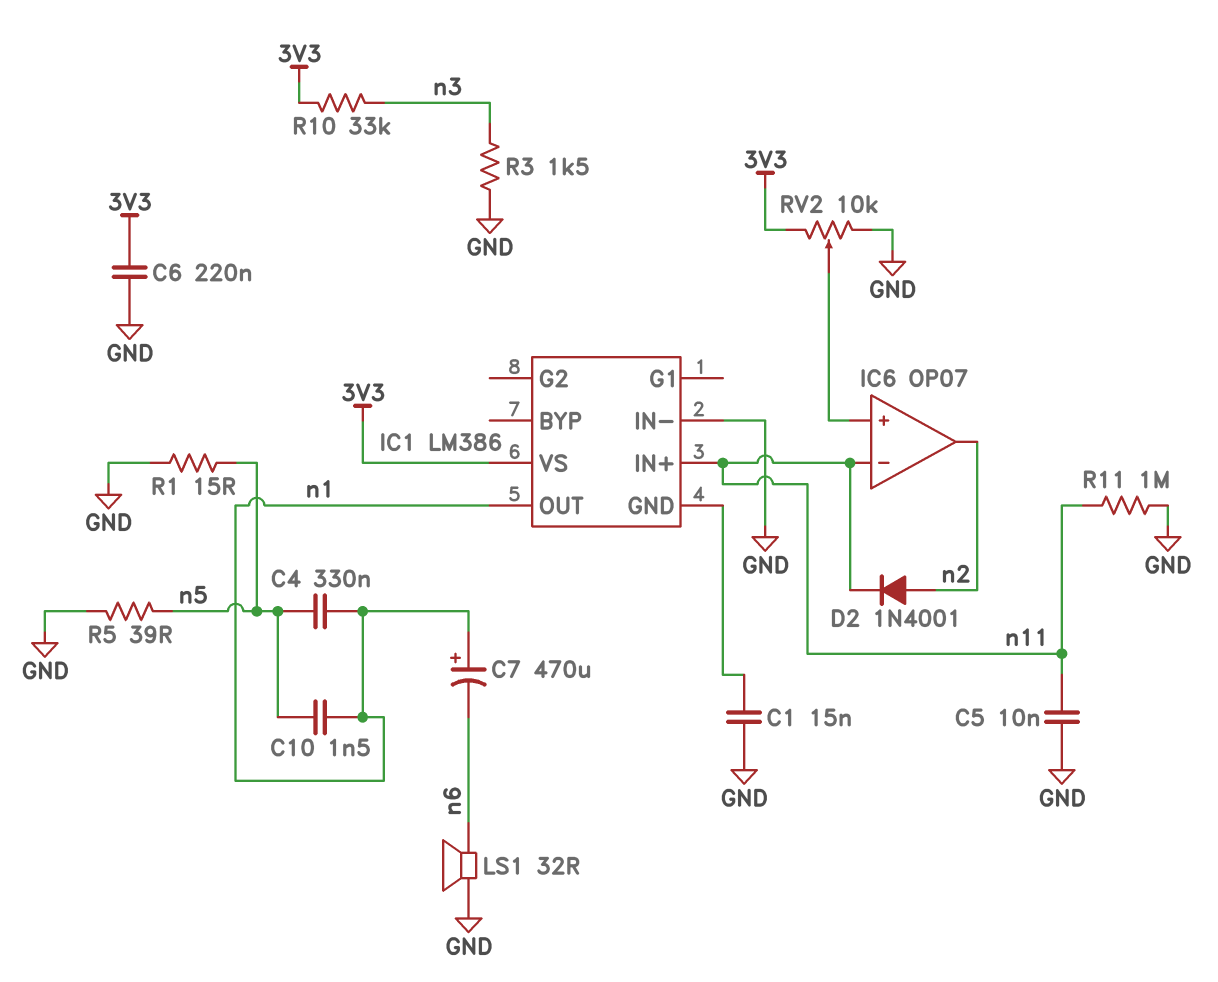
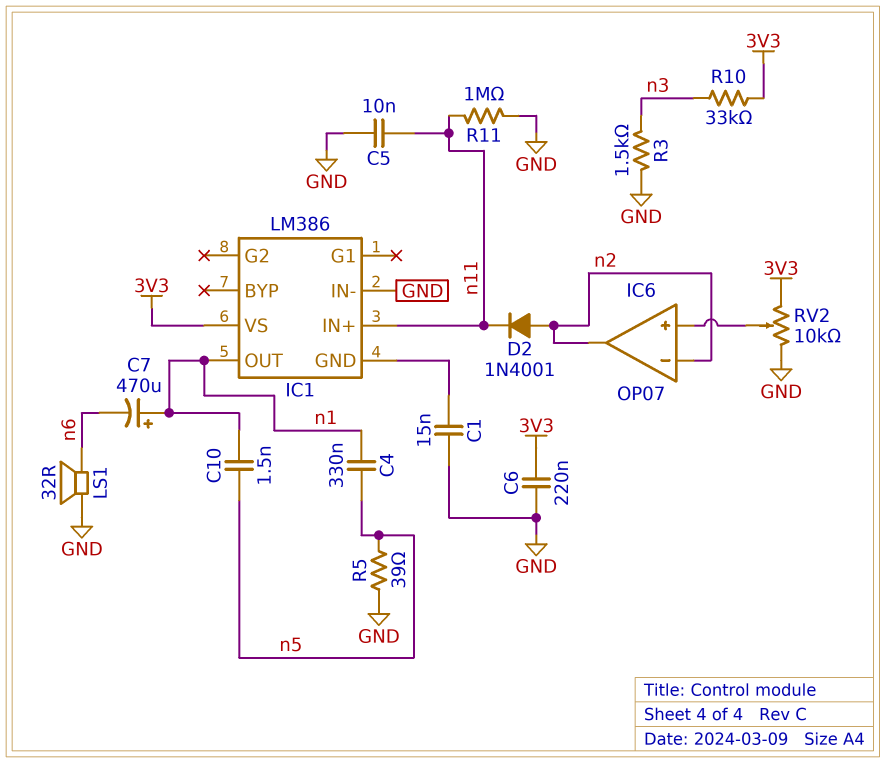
IC6 pin in-: n11 -> n2
R1: 15 (GND, n5) -> none

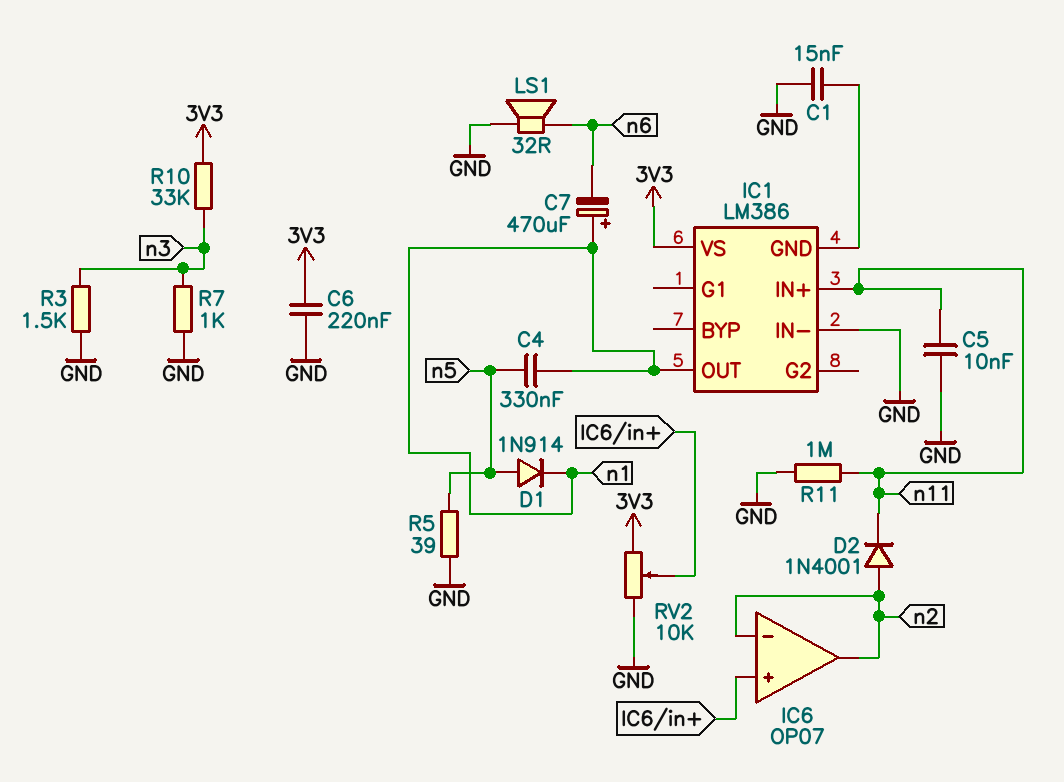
C10: 1.5nF (n1, n5) -> none
D1: none -> diode 1N914 (A n5, K n1)
R7: none -> 1k (GND, n3)

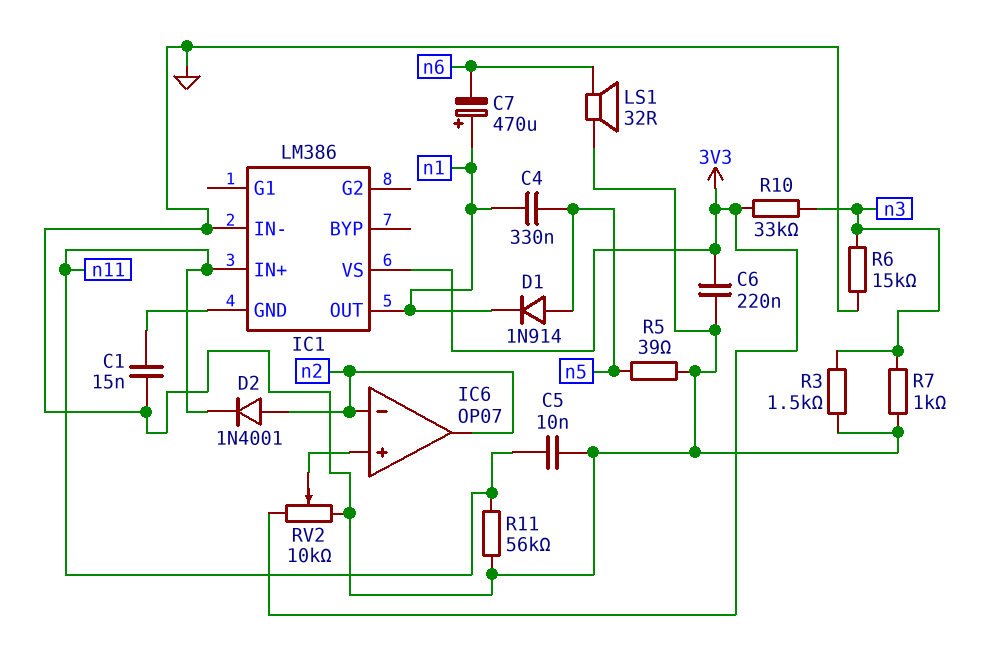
R6: none -> 15k (GND, n3)
R11: 1M (GND, n11) -> 56k (GND, n11)

